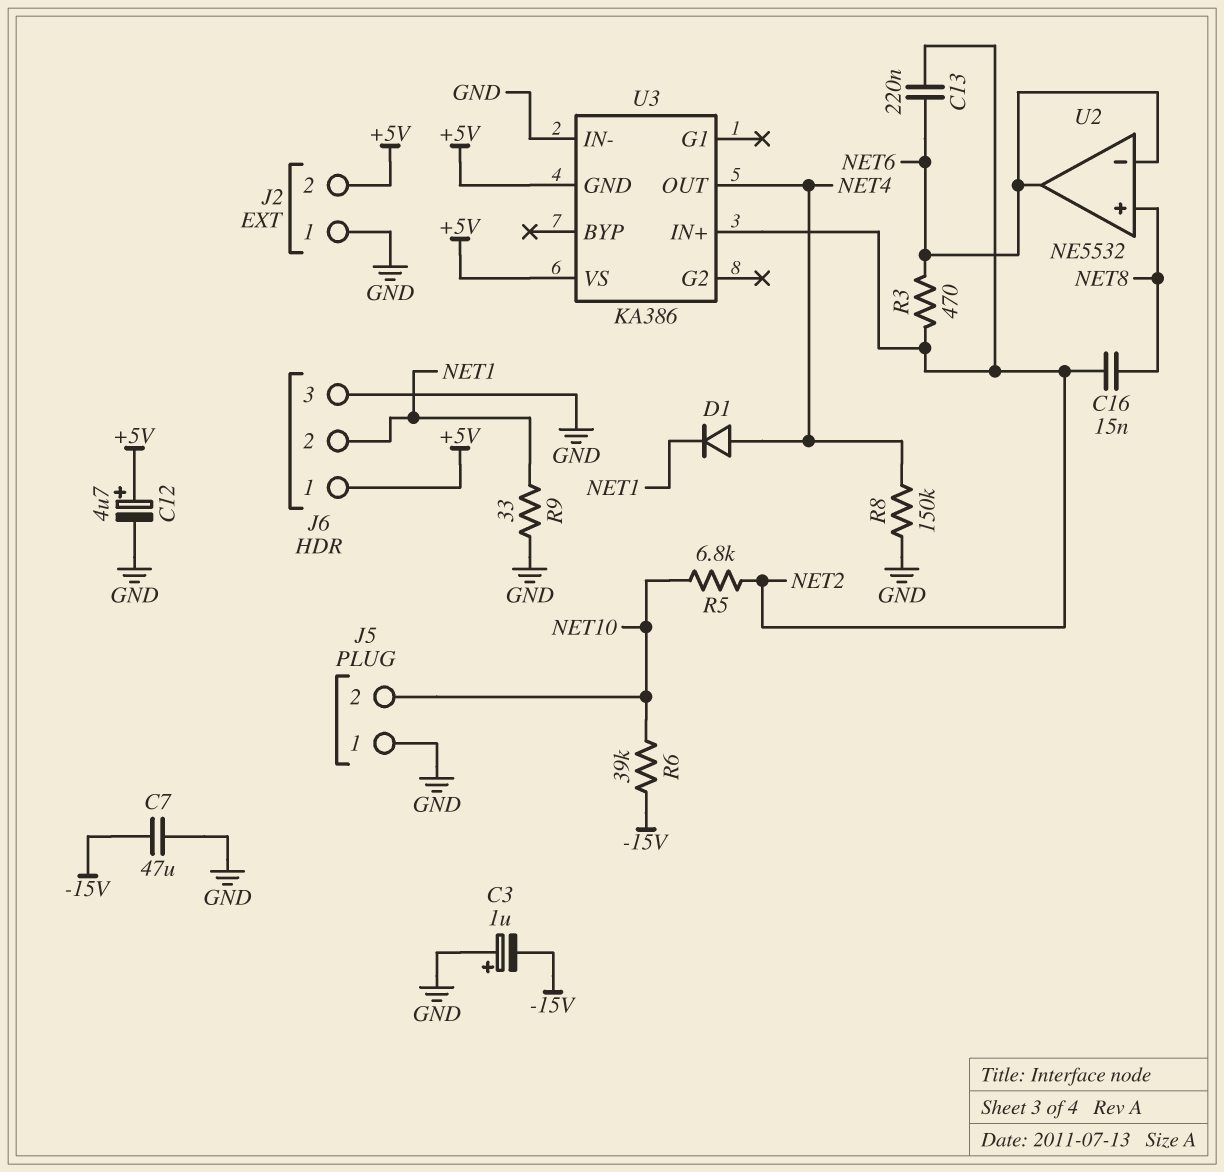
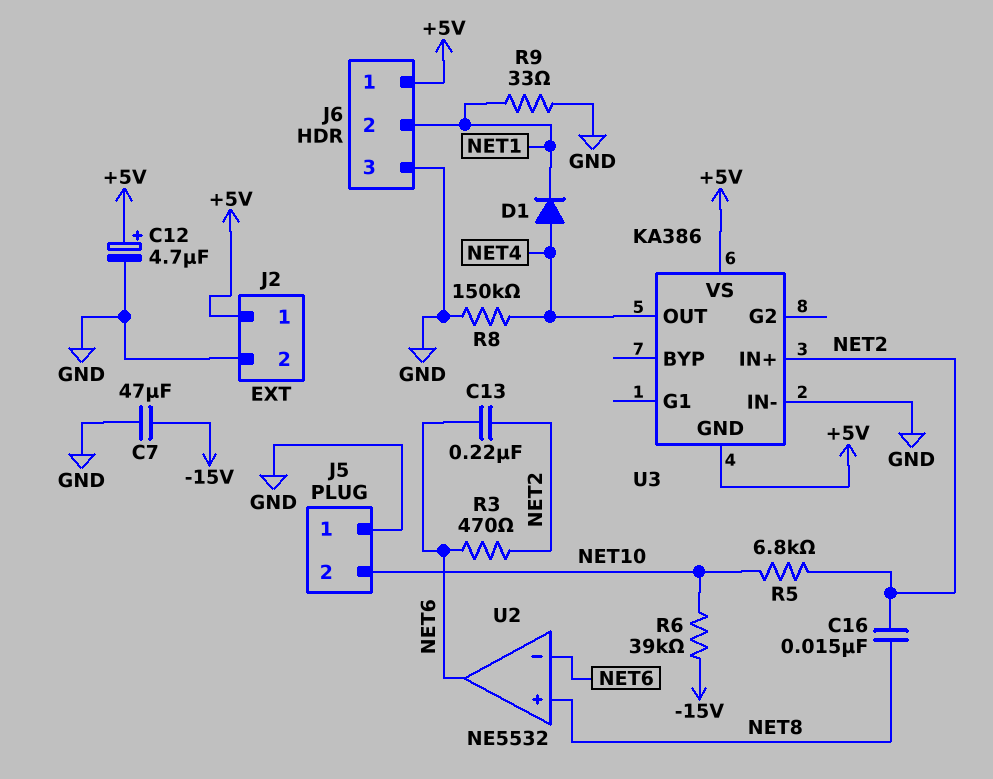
C3: 1uF (plus GND, minus -15V) -> none
J2 pin 1: GND -> +5V
J2 pin 2: +5V -> GND

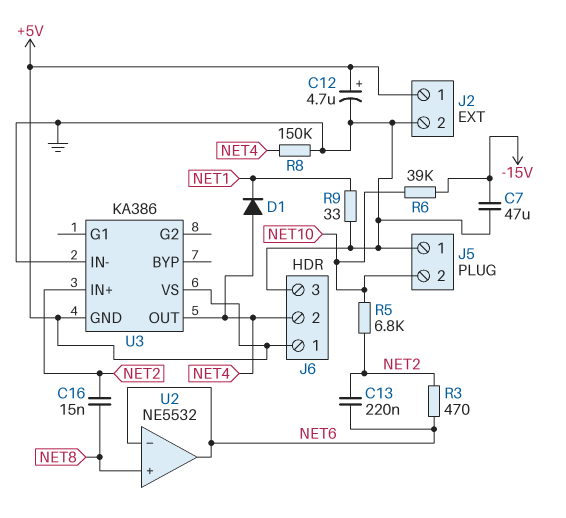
J6 pin 2: NET1 -> NET4

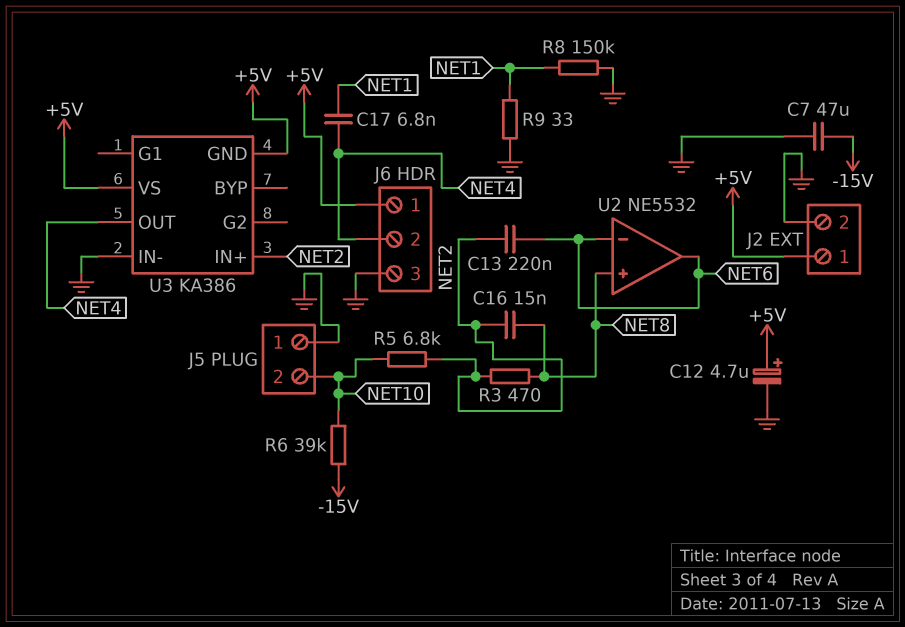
C17: none -> 6.8nF (NET1, NET4)
D1: diode (A NET4, K NET1) -> none
R3: 470 (NET2, NET6) -> 470 (NET2, NET8)
R8: 150k (GND, NET4) -> 150k (GND, NET1)

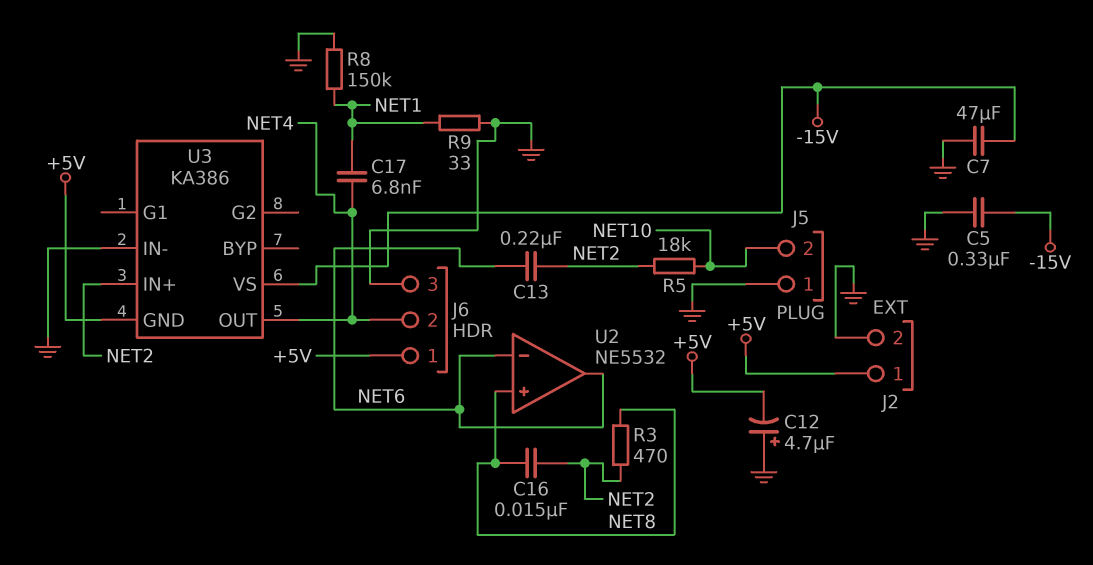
C5: none -> 330nF (-15V, GND)
C12: 4.7uF (plus +5V, minus GND) -> 4.7uF (plus GND, minus +5V)
R5: 6.8k (NET2, NET10) -> 18k (NET2, NET10)
R6: 39k (-15V, NET10) -> none
U3 pin VS: +5V -> -15V

